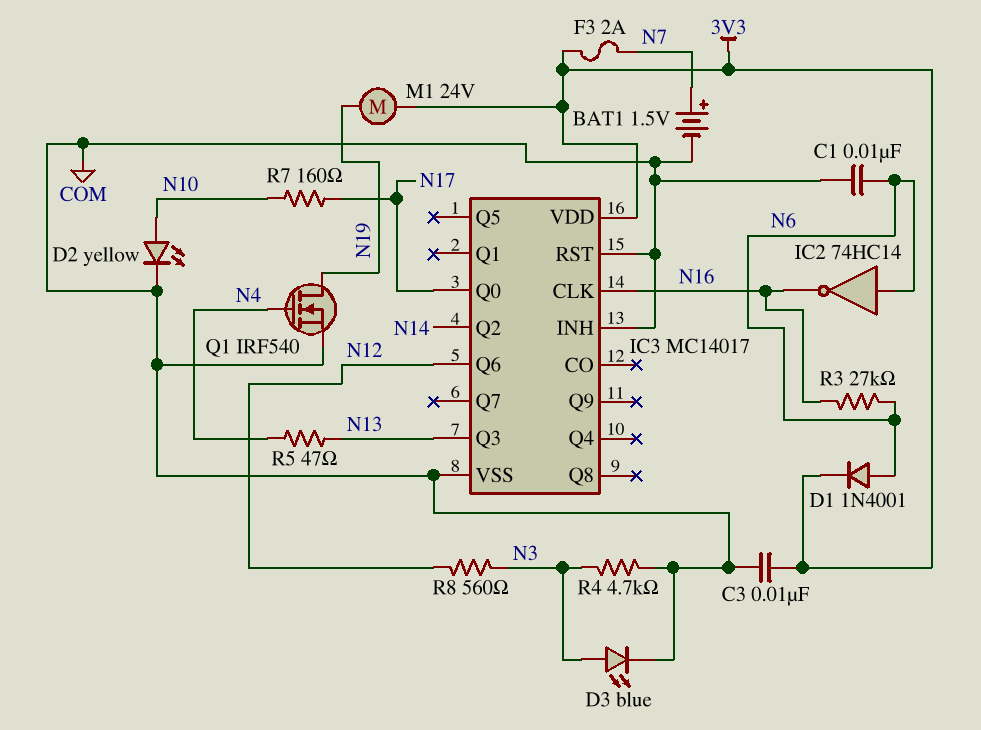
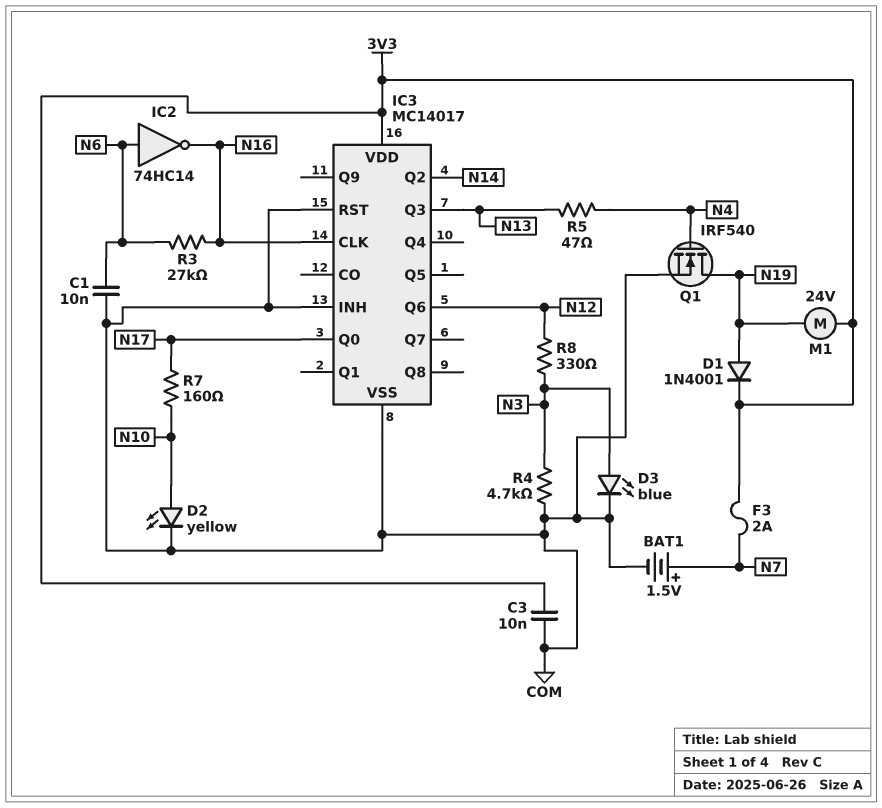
D1: diode 1N4001 (A N6, K 3V3) -> diode 1N4001 (A N19, K 3V3)
R8: 560 (N3, N12) -> 330 (N3, N12)

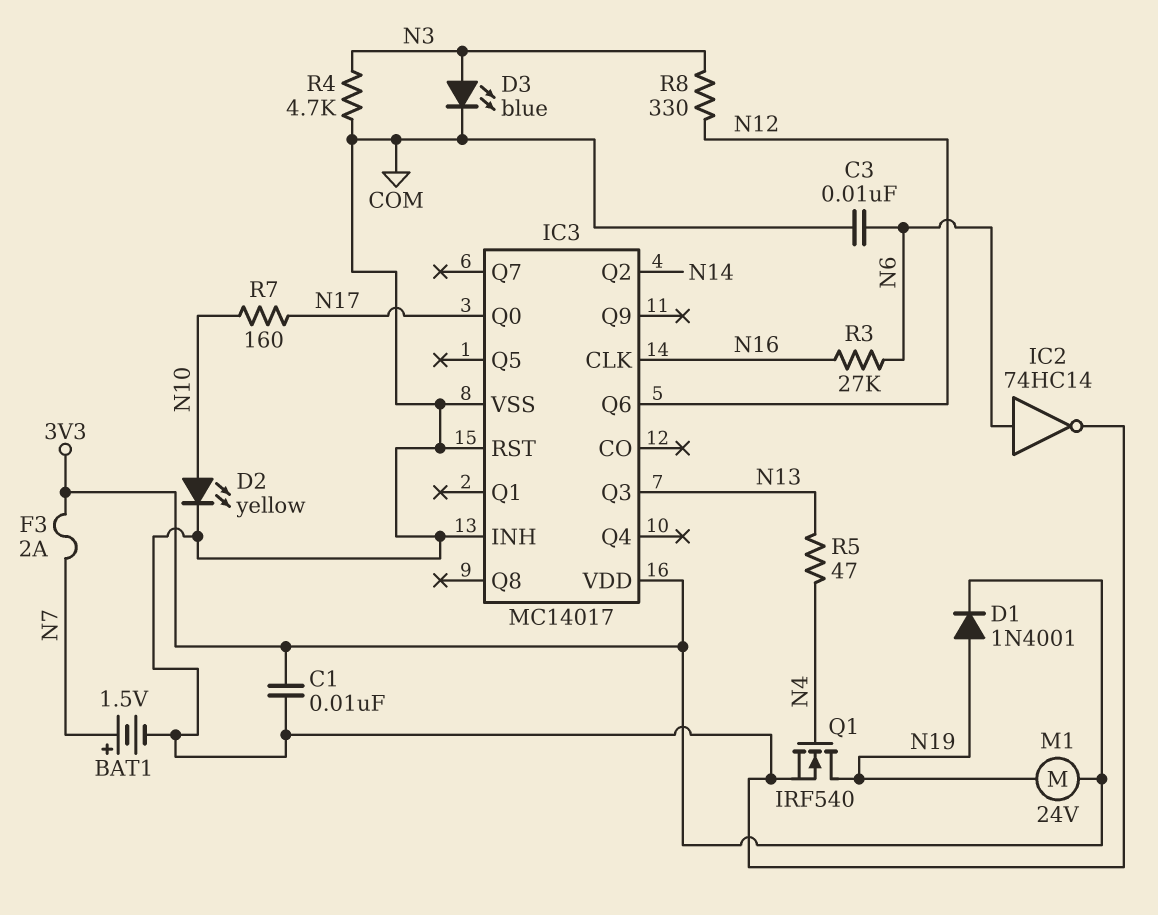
C1: 10nF (COM, N6) -> 10nF (3V3, COM)
C3: 10nF (3V3, COM) -> 10nF (COM, N6)
IC2: NOT 74HC14 (in N6, out N16) -> NOT 74HC14 (in N6, out COM)

